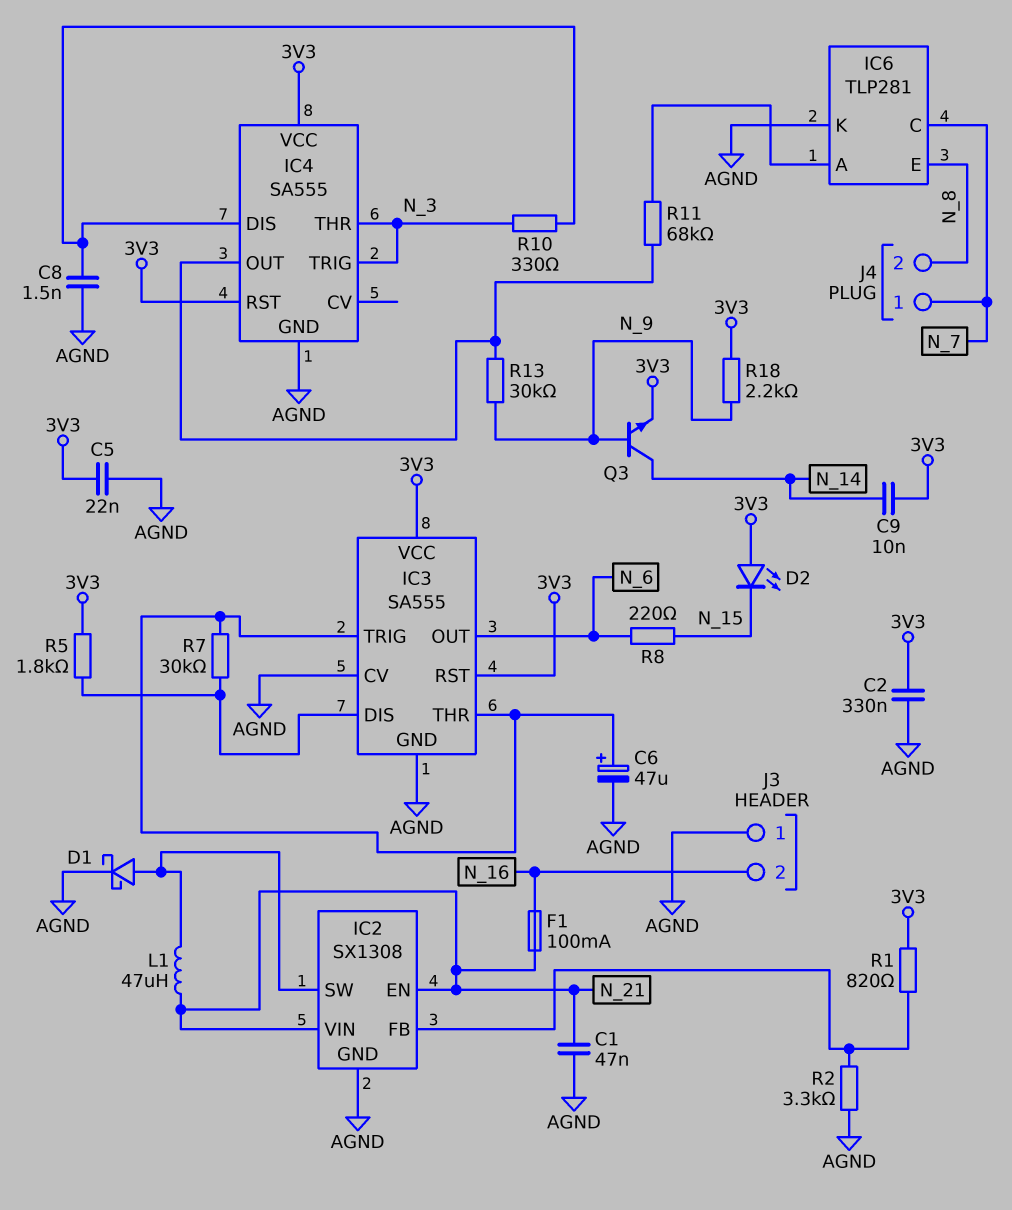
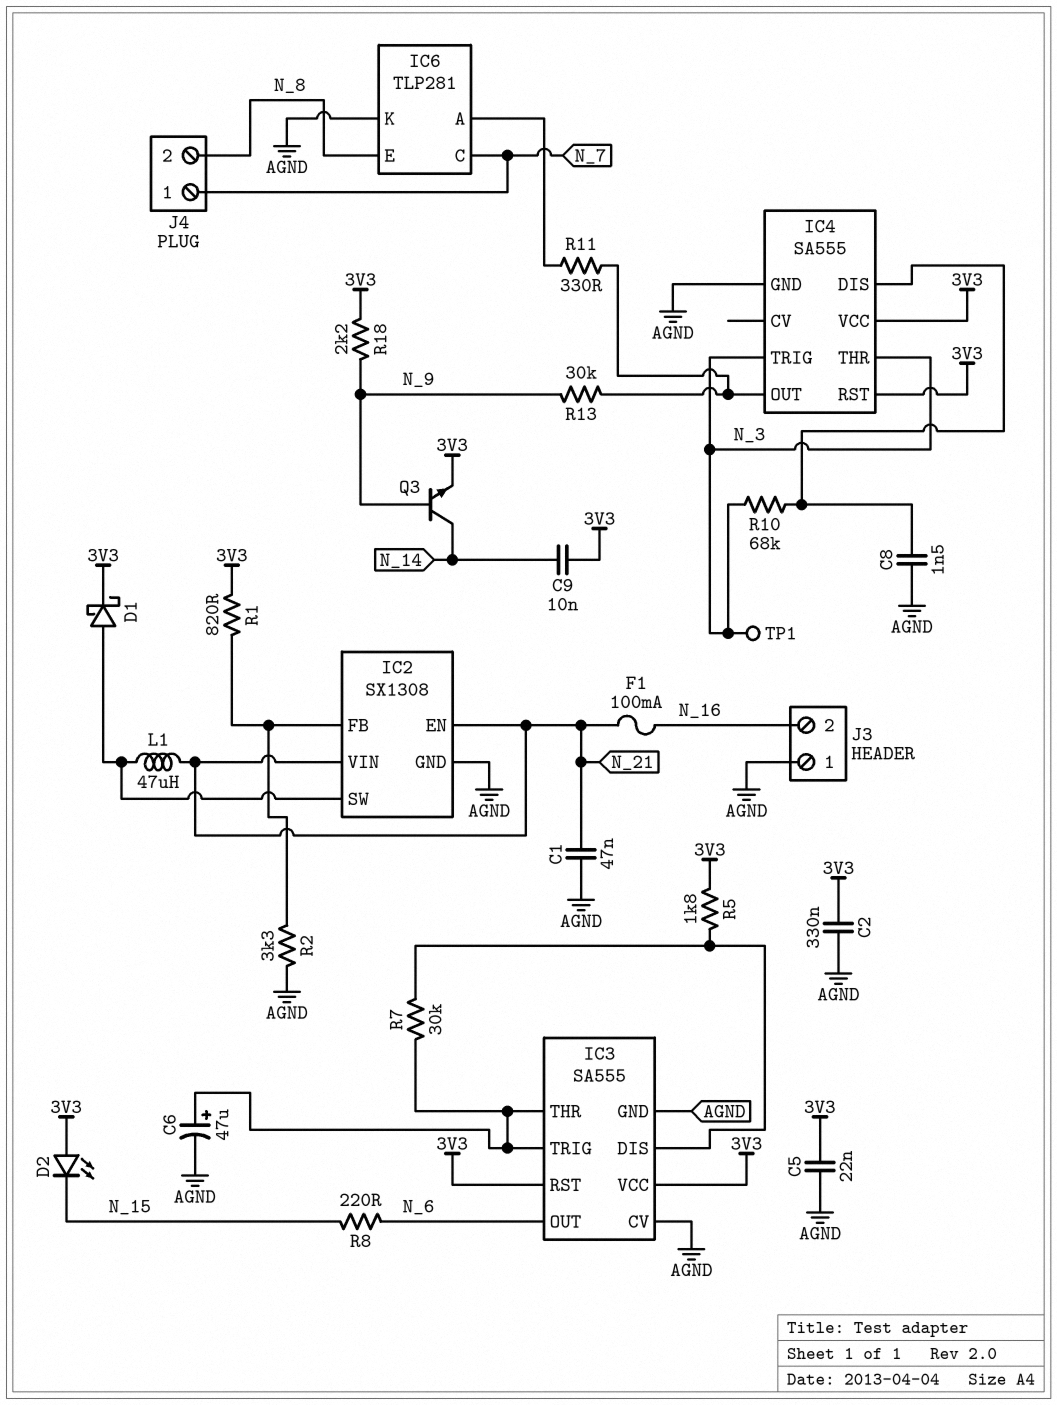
D1: schottky (A IC2/SW, K AGND) -> schottky (A IC2/SW, K 3V3)
R10: 330 (IC4/DIS, N_3) -> 68k (IC4/DIS, N_3)
R11: 68k (IC4/OUT, IC6/A) -> 330 (IC4/OUT, IC6/A)
TP1: none -> test point (N_3)

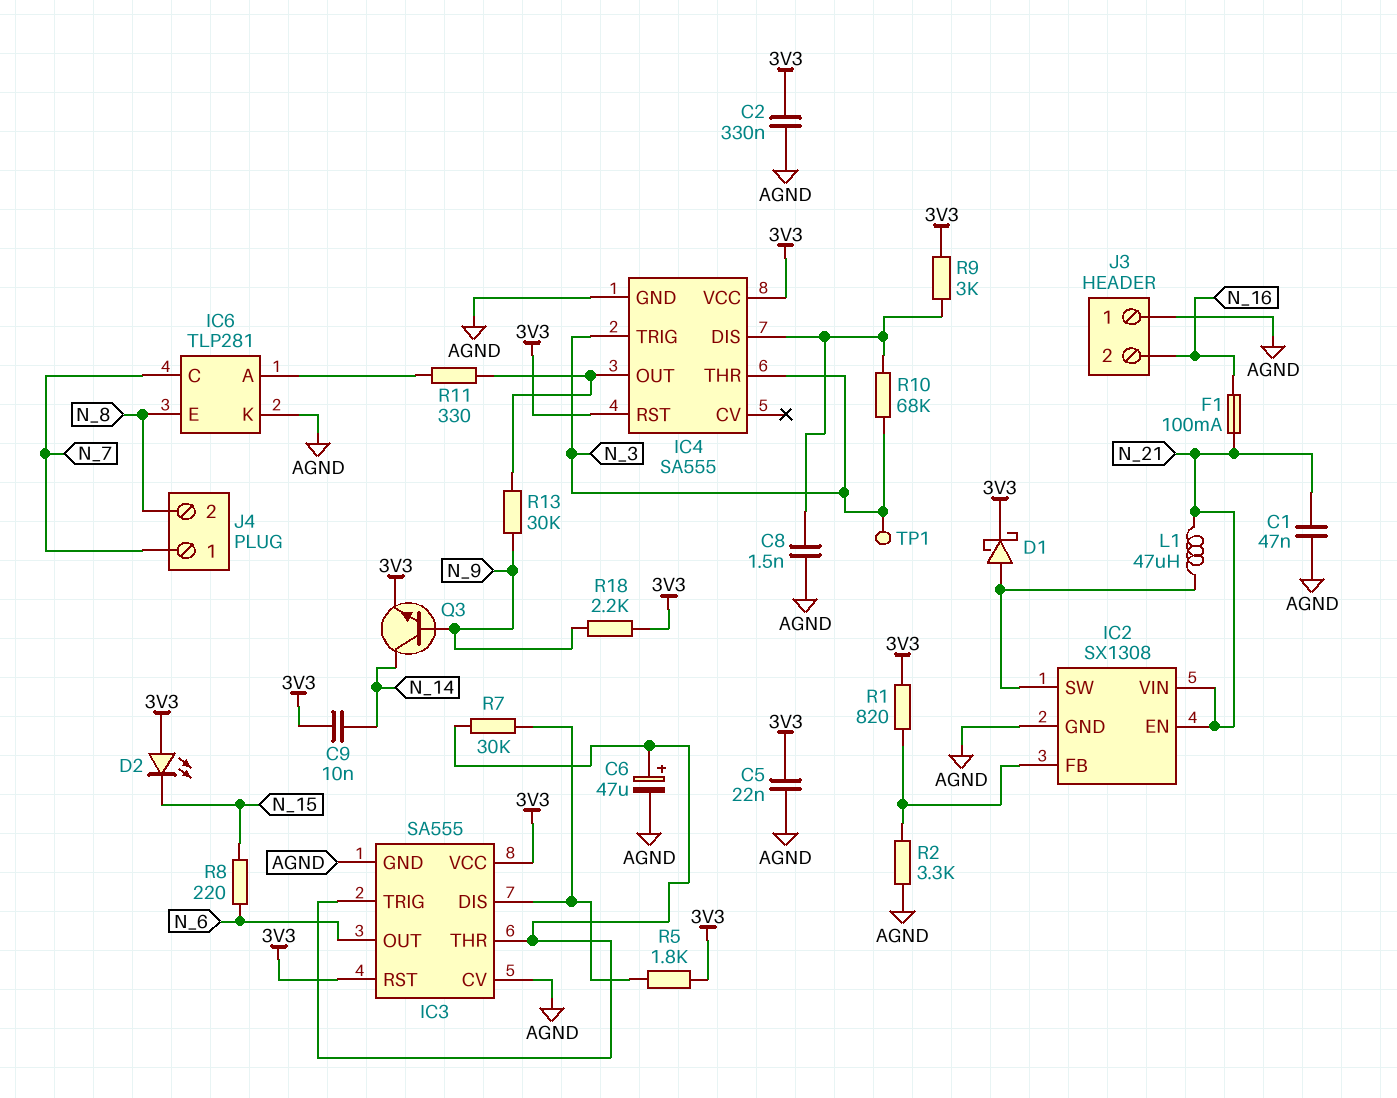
R9: none -> 3k (3V3, IC4/DIS)

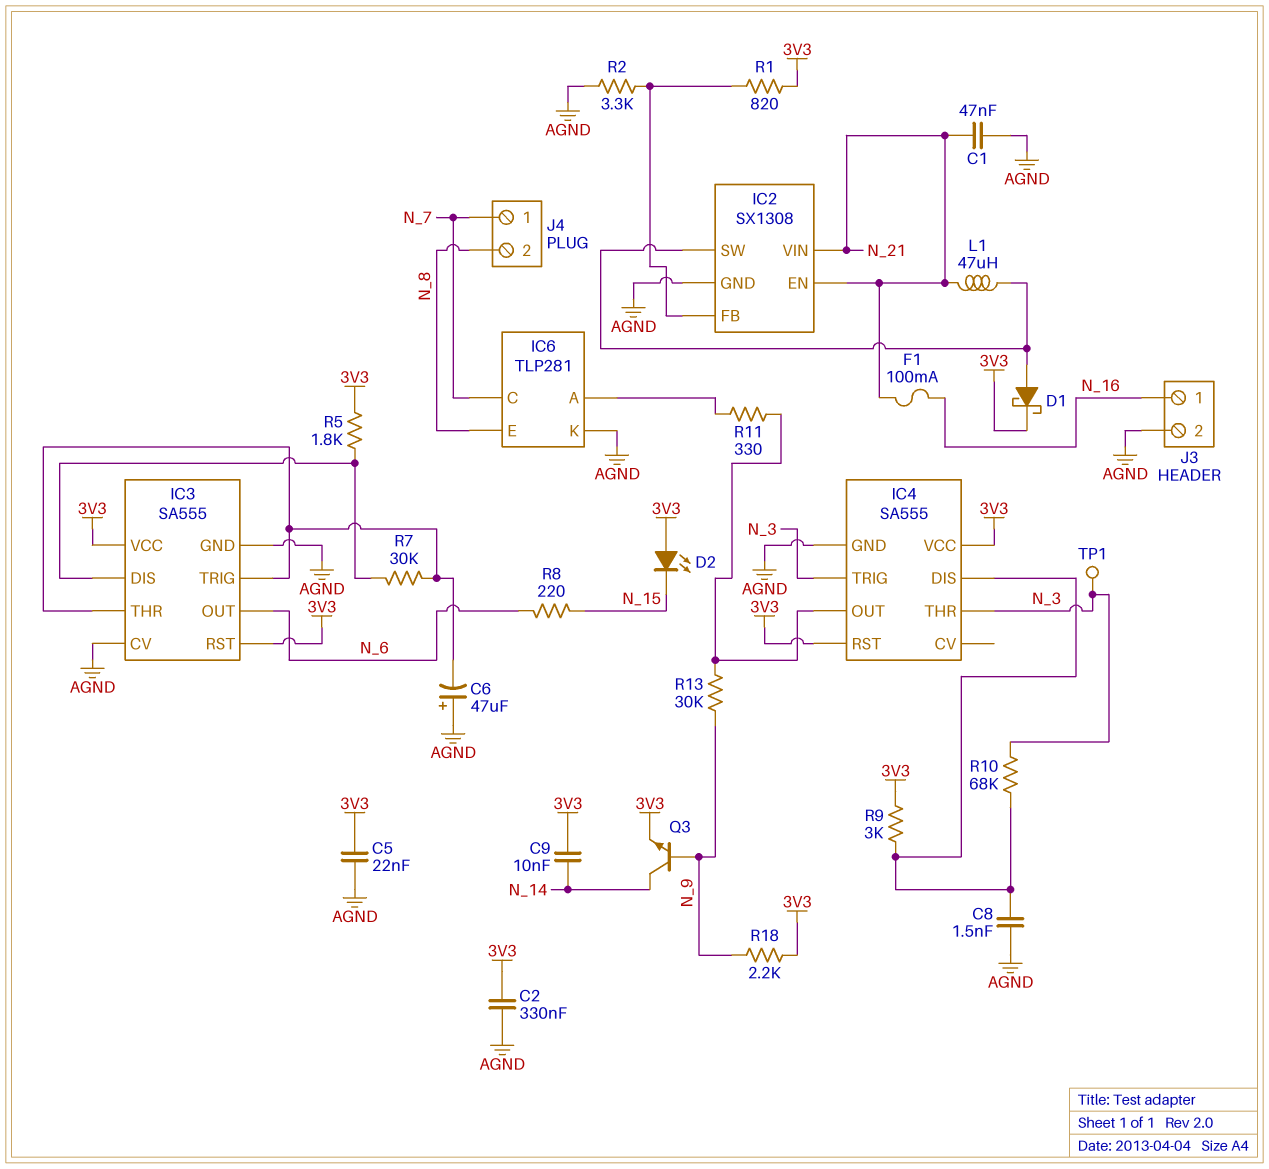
C6: 47uF (plus IC3/THR, minus AGND) -> 47uF (plus AGND, minus IC3/THR)
J3 pin 1: AGND -> N_16
J3 pin 2: N_16 -> AGND

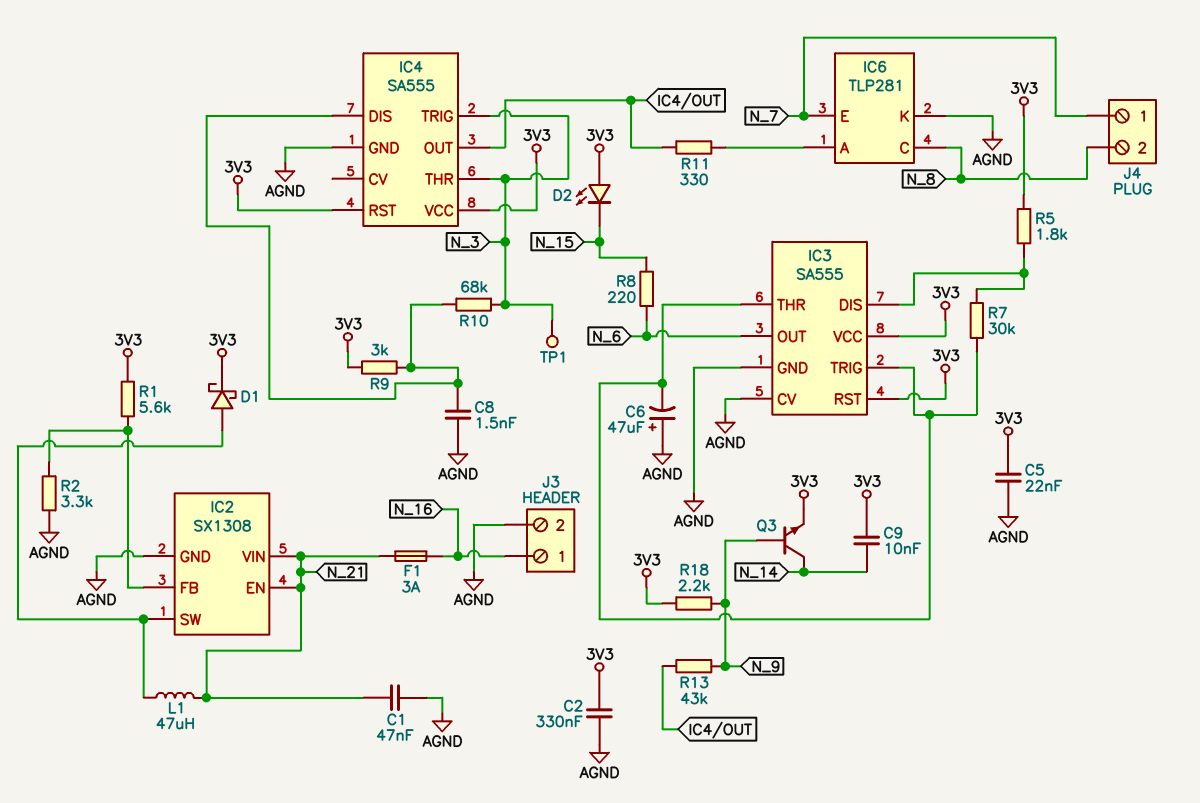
F1: 100mA (N_16, N_21) -> 3A (N_16, N_21)
IC6 pin C: N_7 -> N_8
IC6 pin E: N_8 -> N_7
R1: 820 (3V3, IC2/FB) -> 5.6k (3V3, IC2/FB)
R13: 30k (IC4/OUT, N_9) -> 43k (IC4/OUT, N_9)

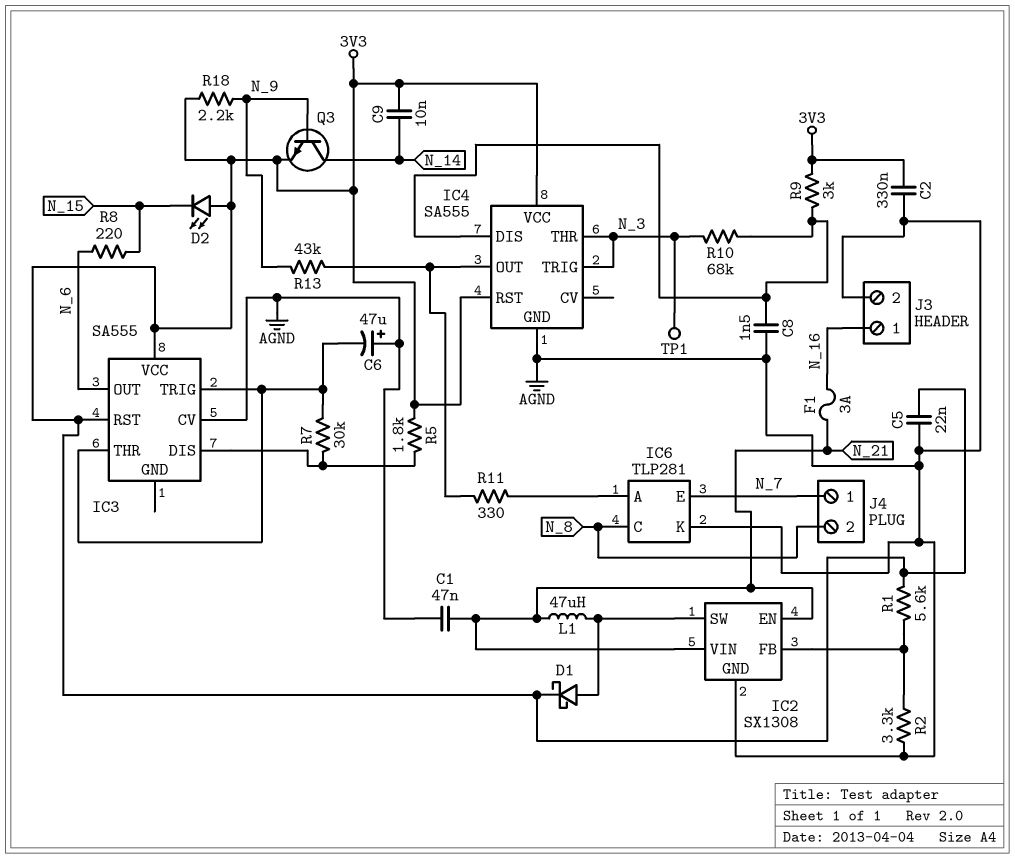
IC3 pin GND: AGND -> none

